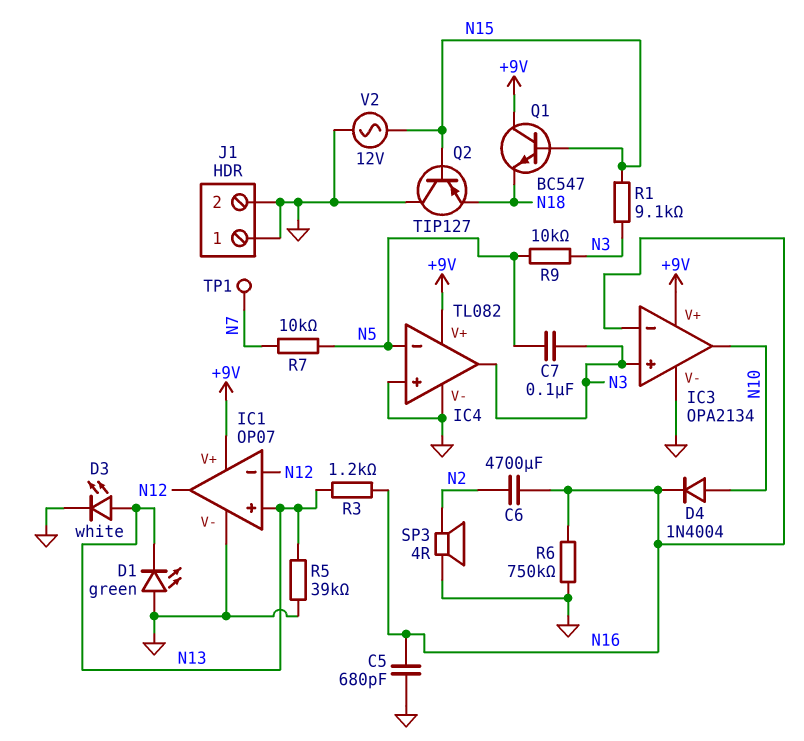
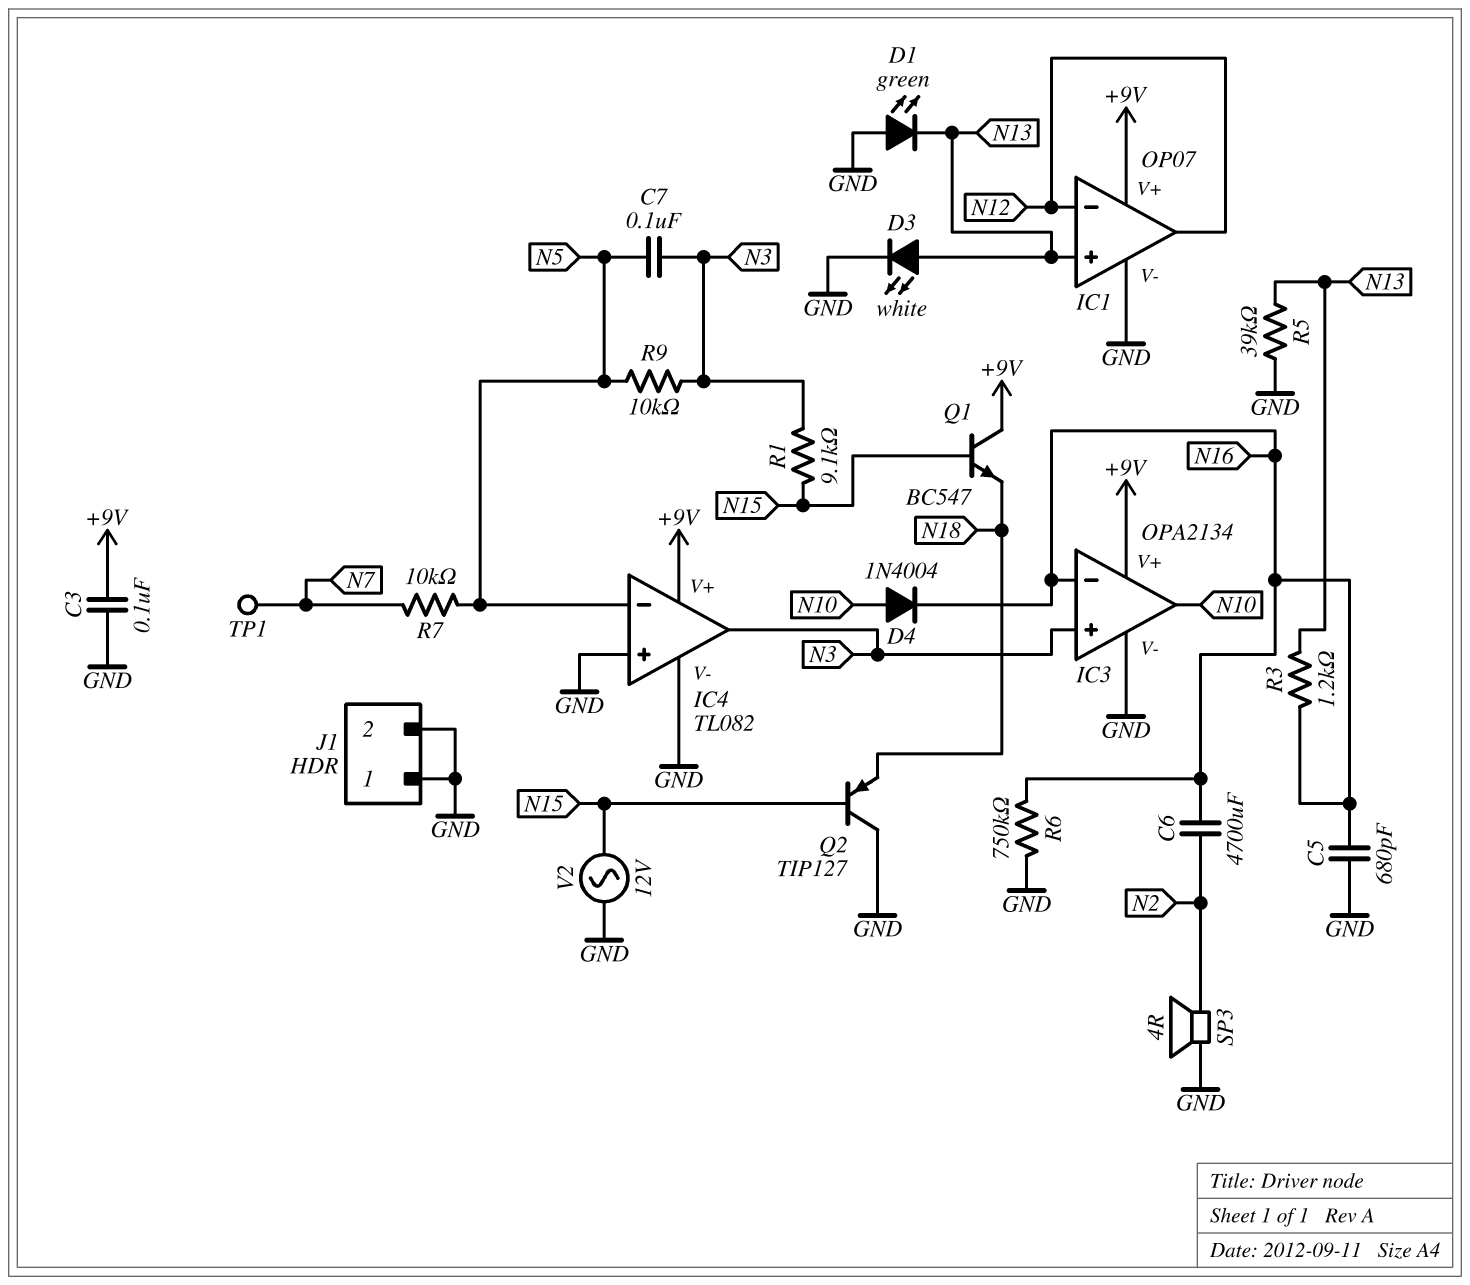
C3: none -> 100nF (+9V, GND)

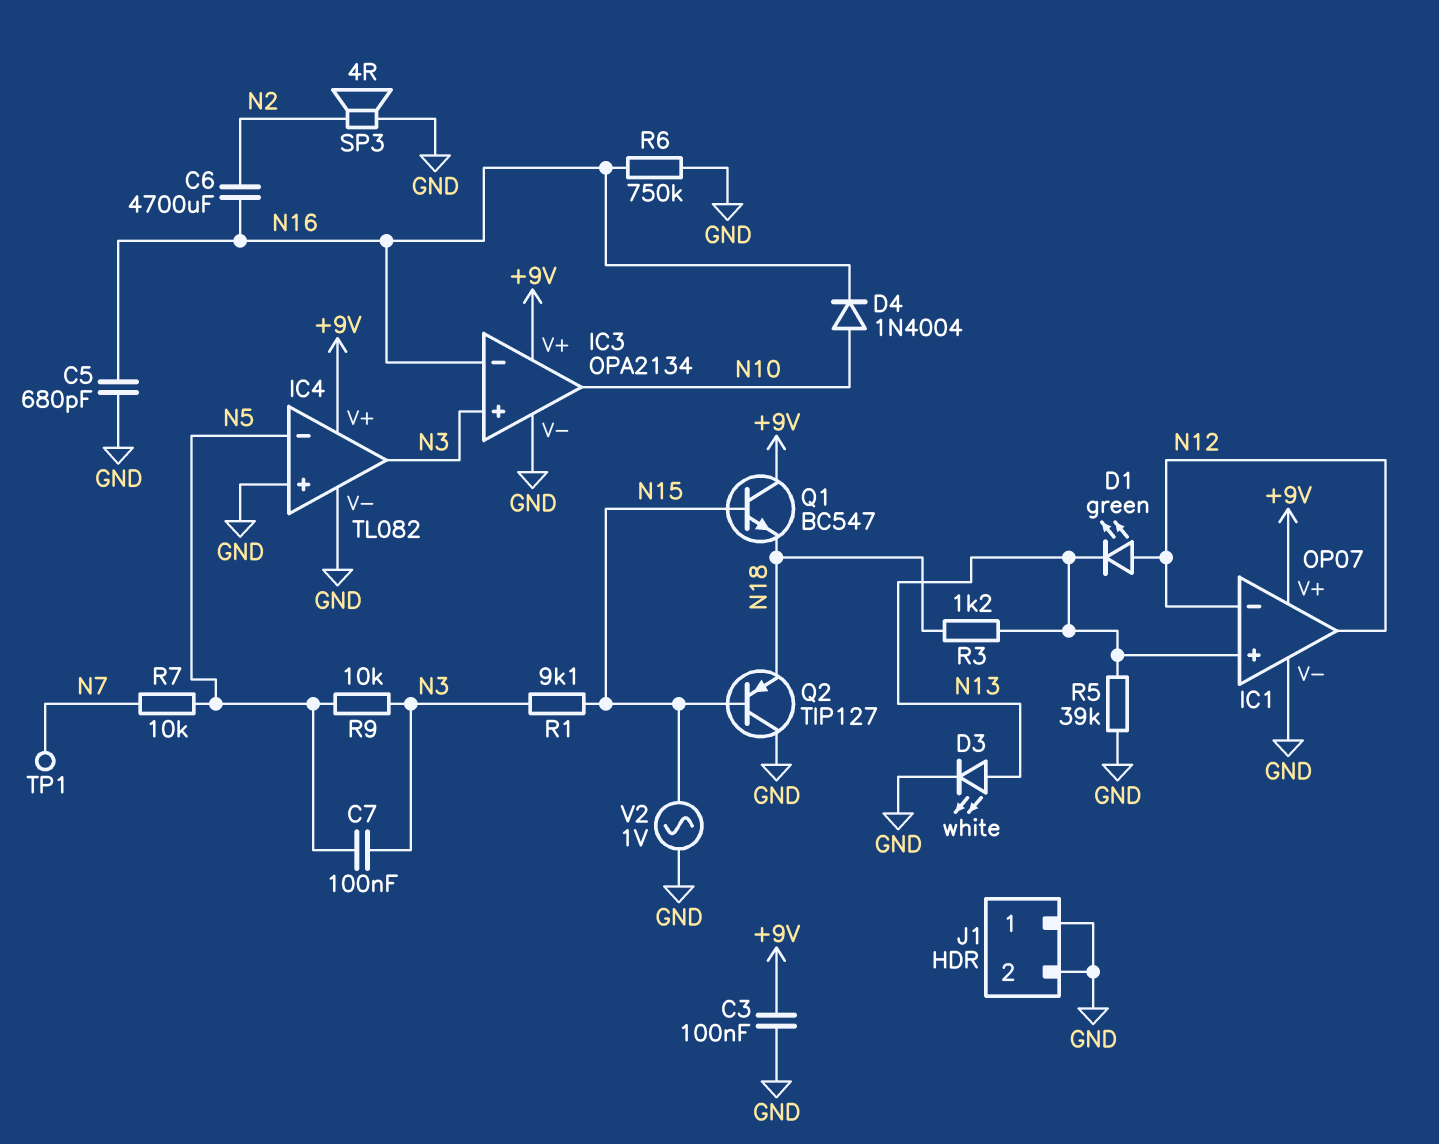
D1: LED green (A GND, K N13) -> LED green (A N12, K N13)
R3: 1.2k (N13, N16) -> 1.2k (N13, N18)
V2: AC 12V (GND, N15) -> AC 1V (GND, N15)

